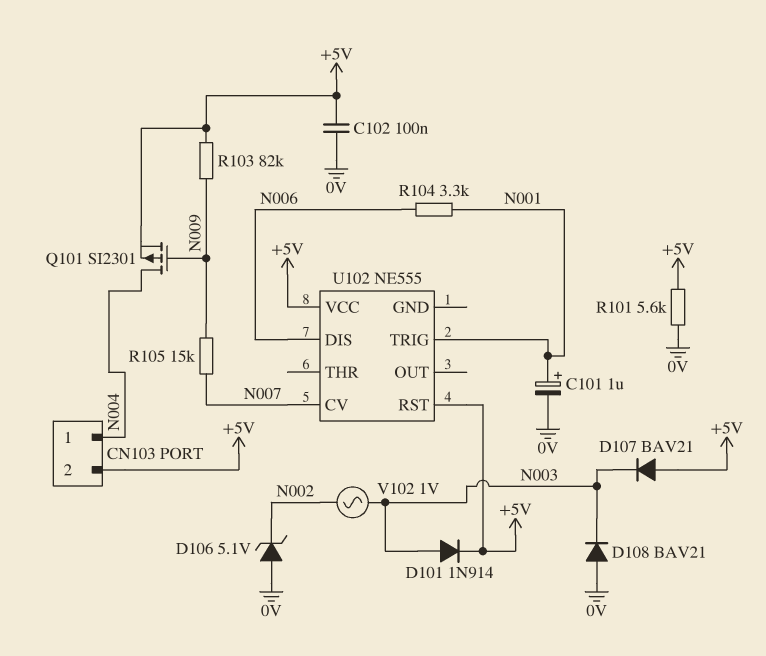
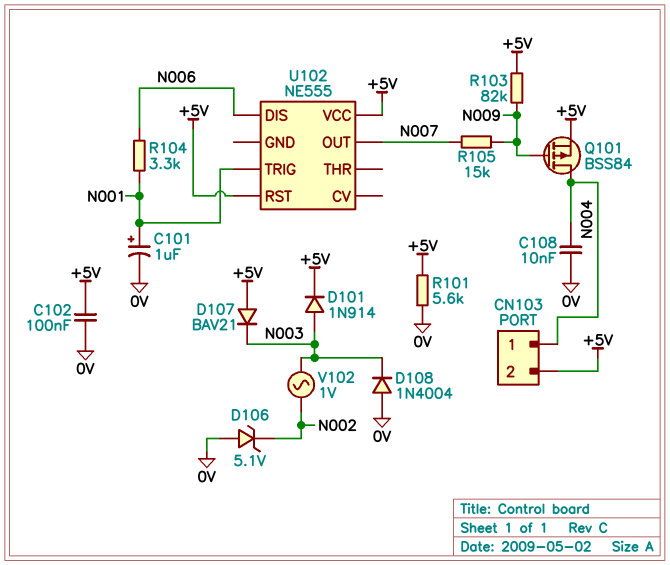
C108: none -> 10nF (0V, N004)
D108: diode BAV21 (A 0V, K N003) -> diode 1N4004 (A 0V, K N003)
Q101: PMOS SI2301 (G N009, D N004, S +5V) -> PMOS BSS84 (G N009, D N004, S +5V)
U102 pin CV: N007 -> none
U102 pin OUT: none -> N007

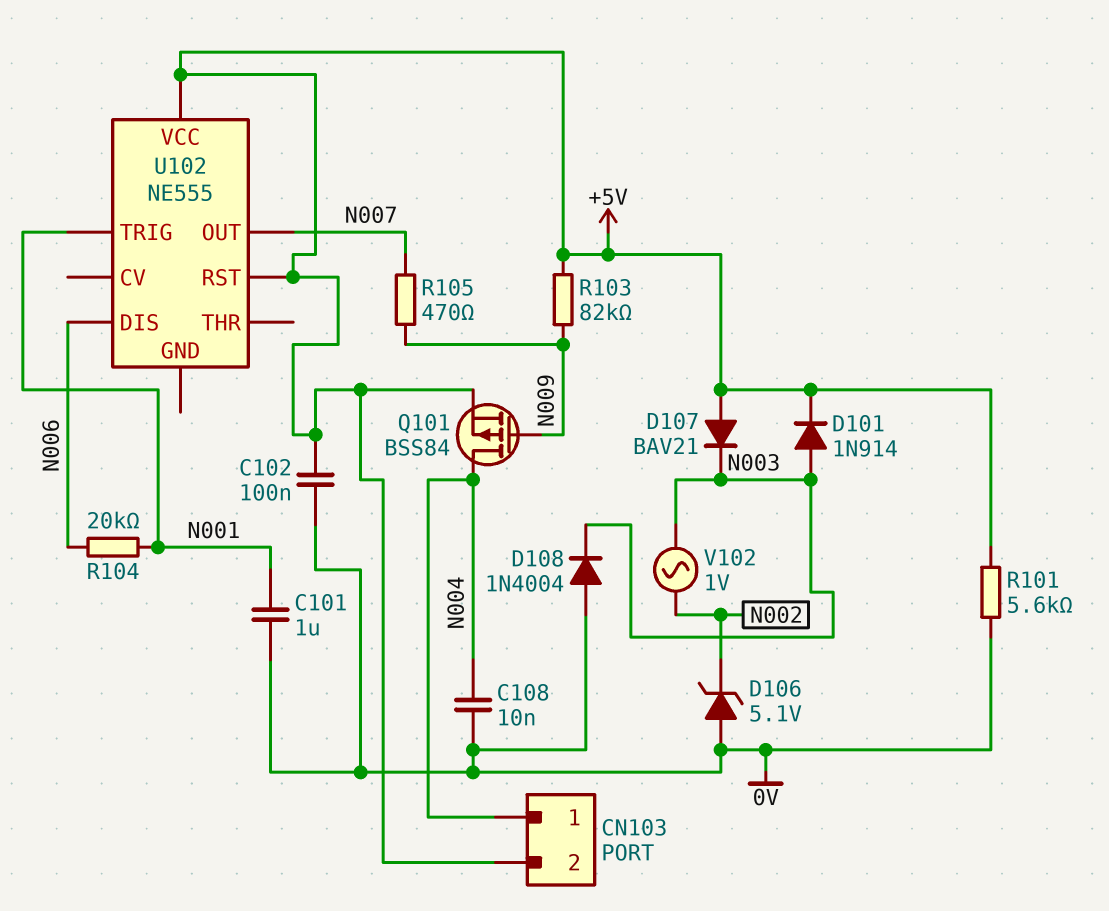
C101: 1uF (plus N001, minus 0V) -> 1uF (0V, N001)
R104: 3.3k (N001, N006) -> 20k (N001, N006)
R105: 15k (N007, N009) -> 470 (N007, N009)

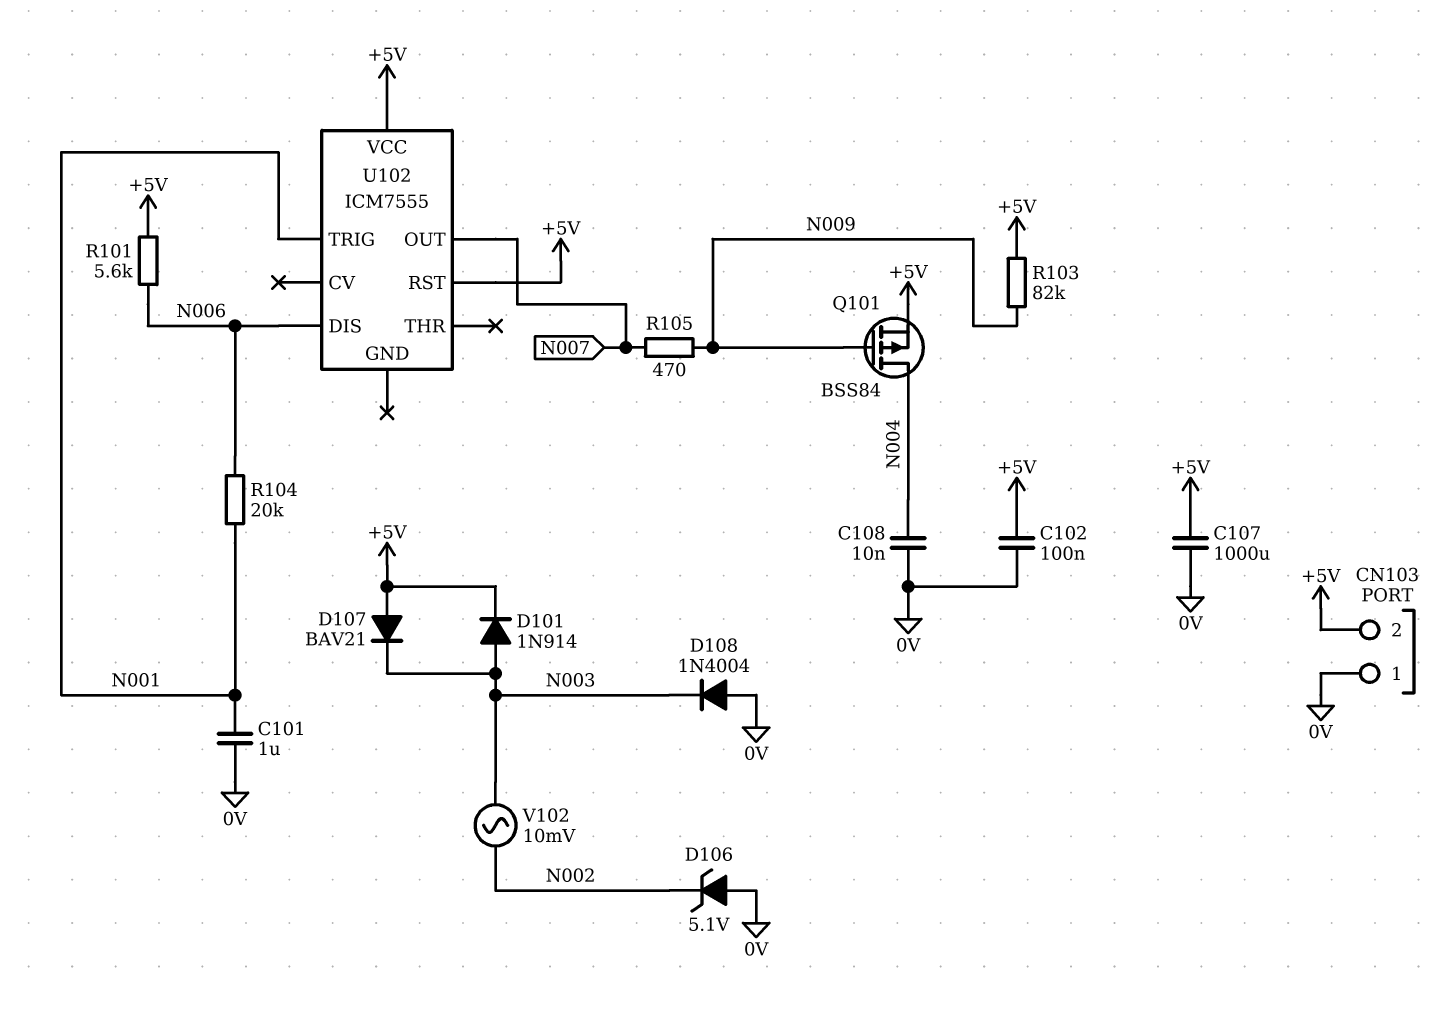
C107: none -> 1000uF (+5V, 0V)
CN103 pin 1: N004 -> 0V
R101: 5.6k (+5V, 0V) -> 5.6k (+5V, N006)
U102: NE555 -> ICM7555
V102: AC 1V (N002, N003) -> AC 10mV (N002, N003)

